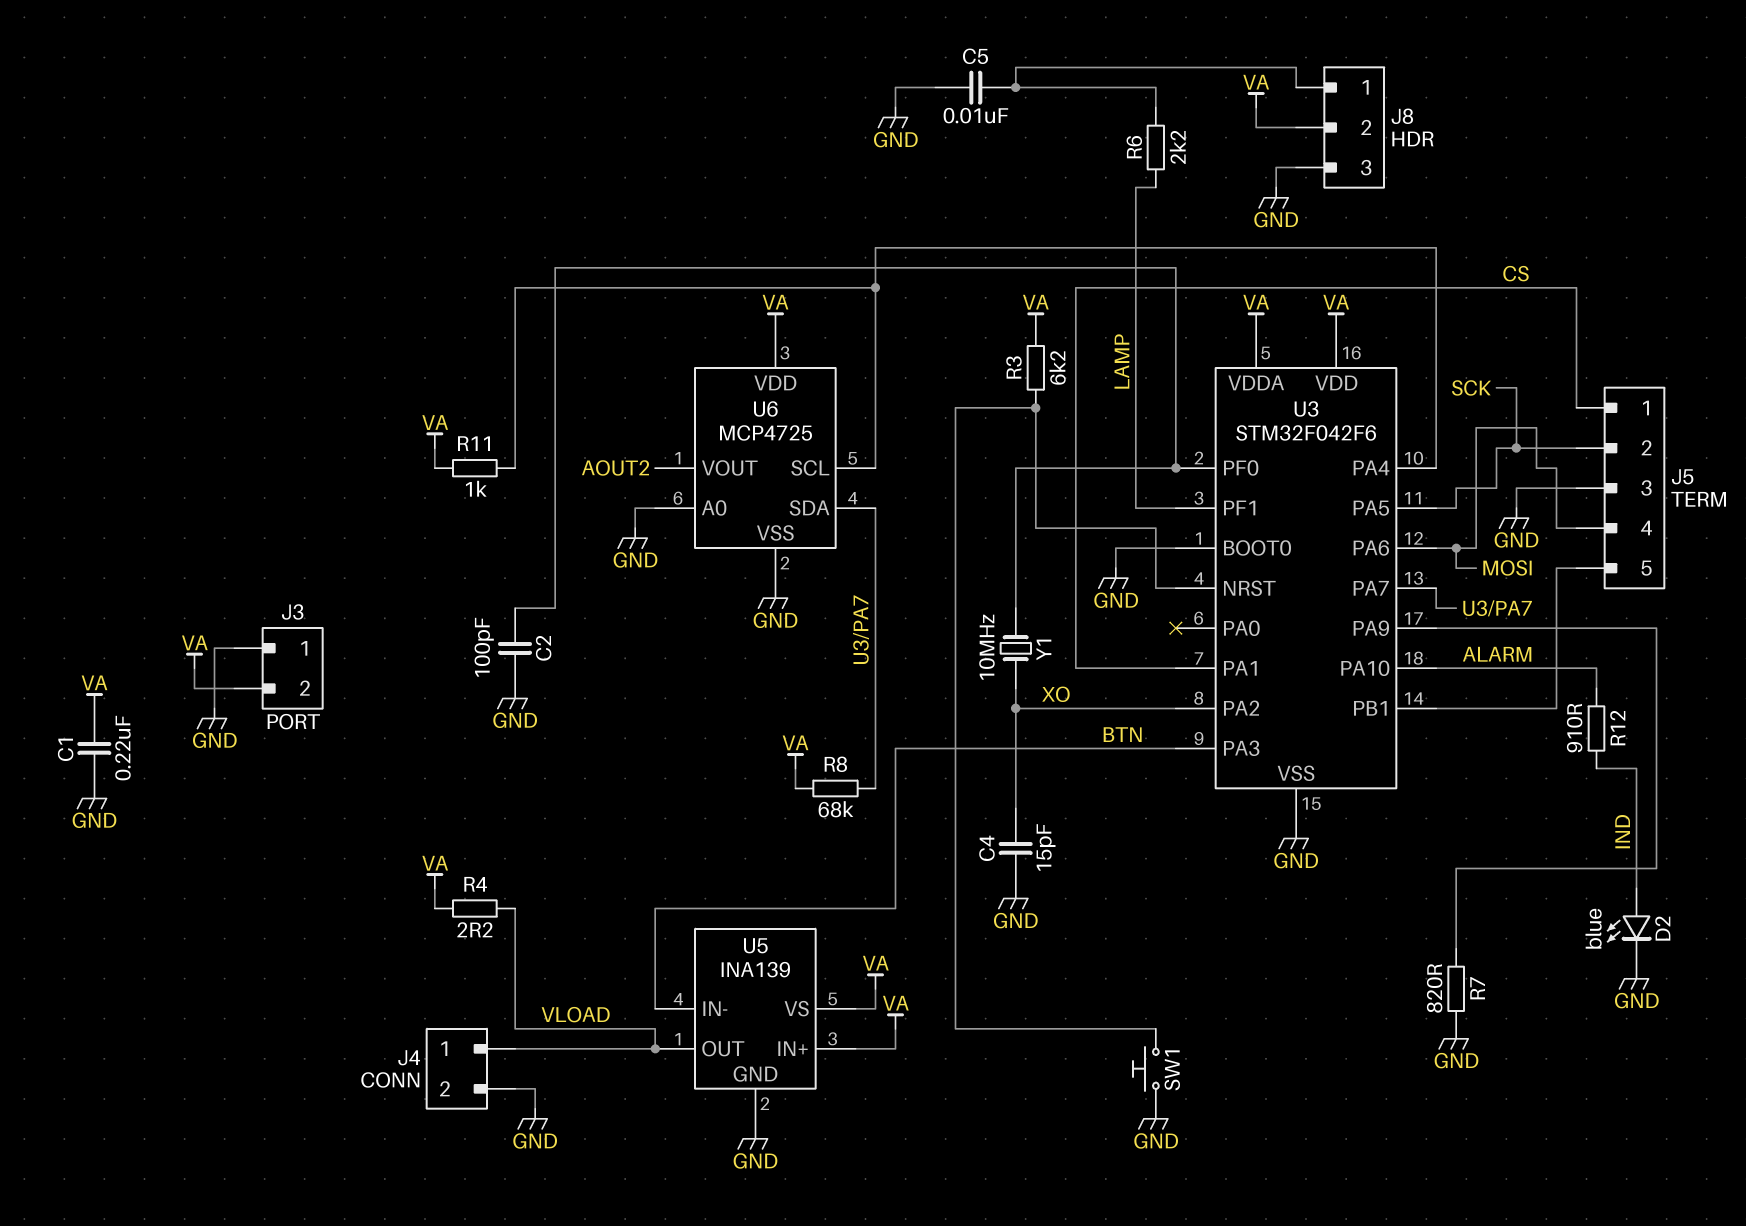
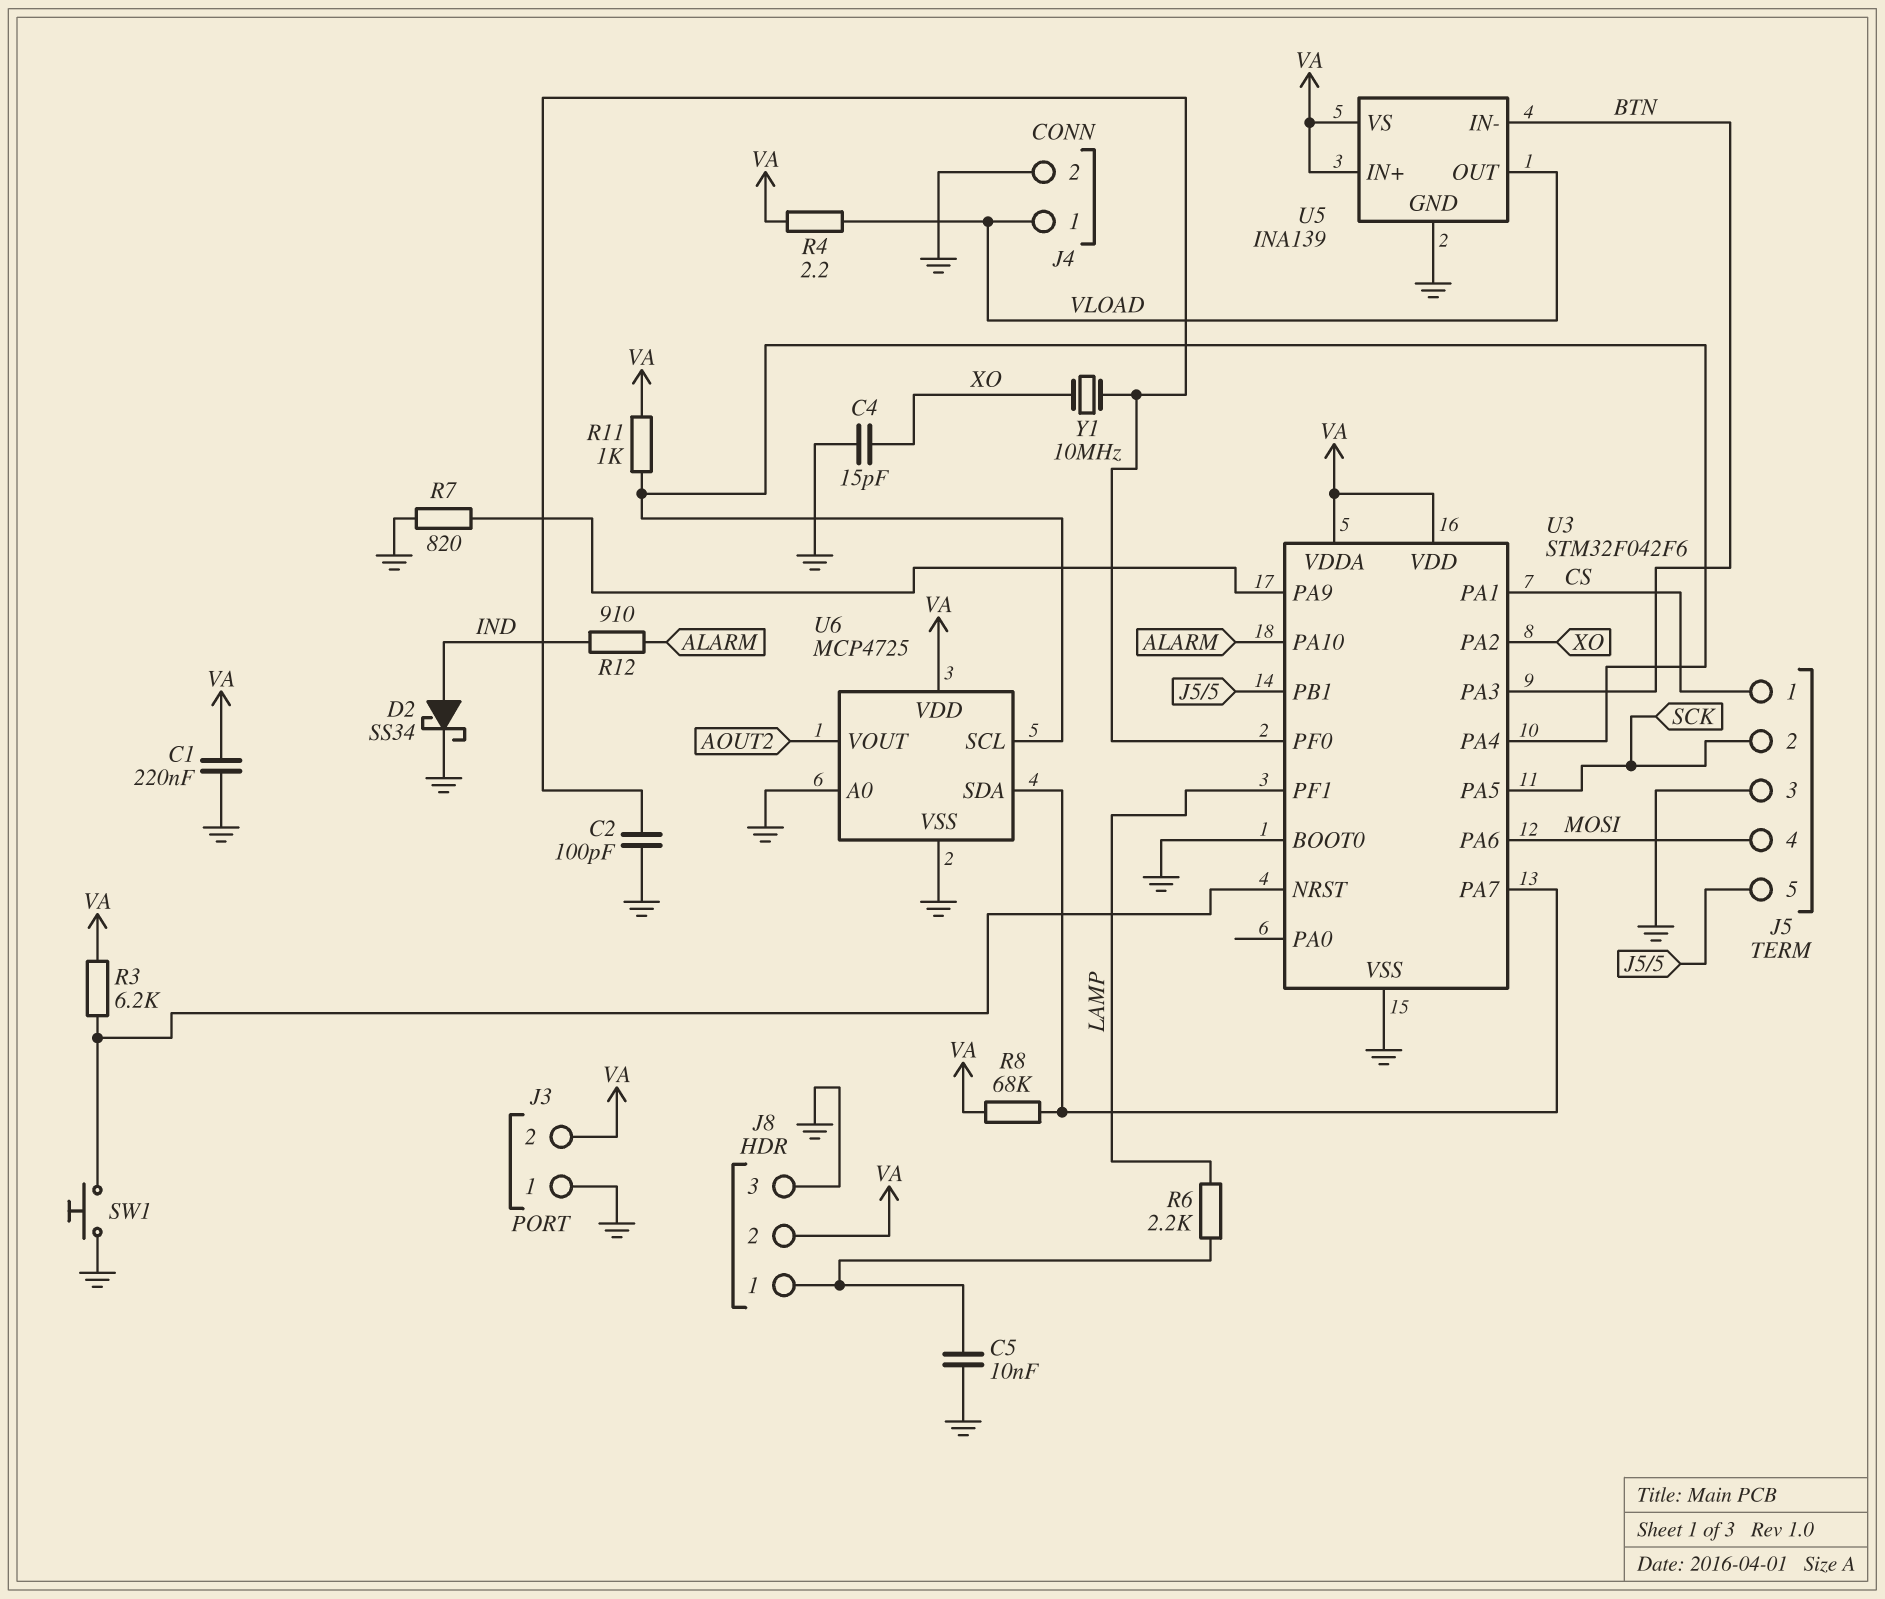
D2: LED blue (A IND, K GND) -> schottky SS34 (A IND, K GND)

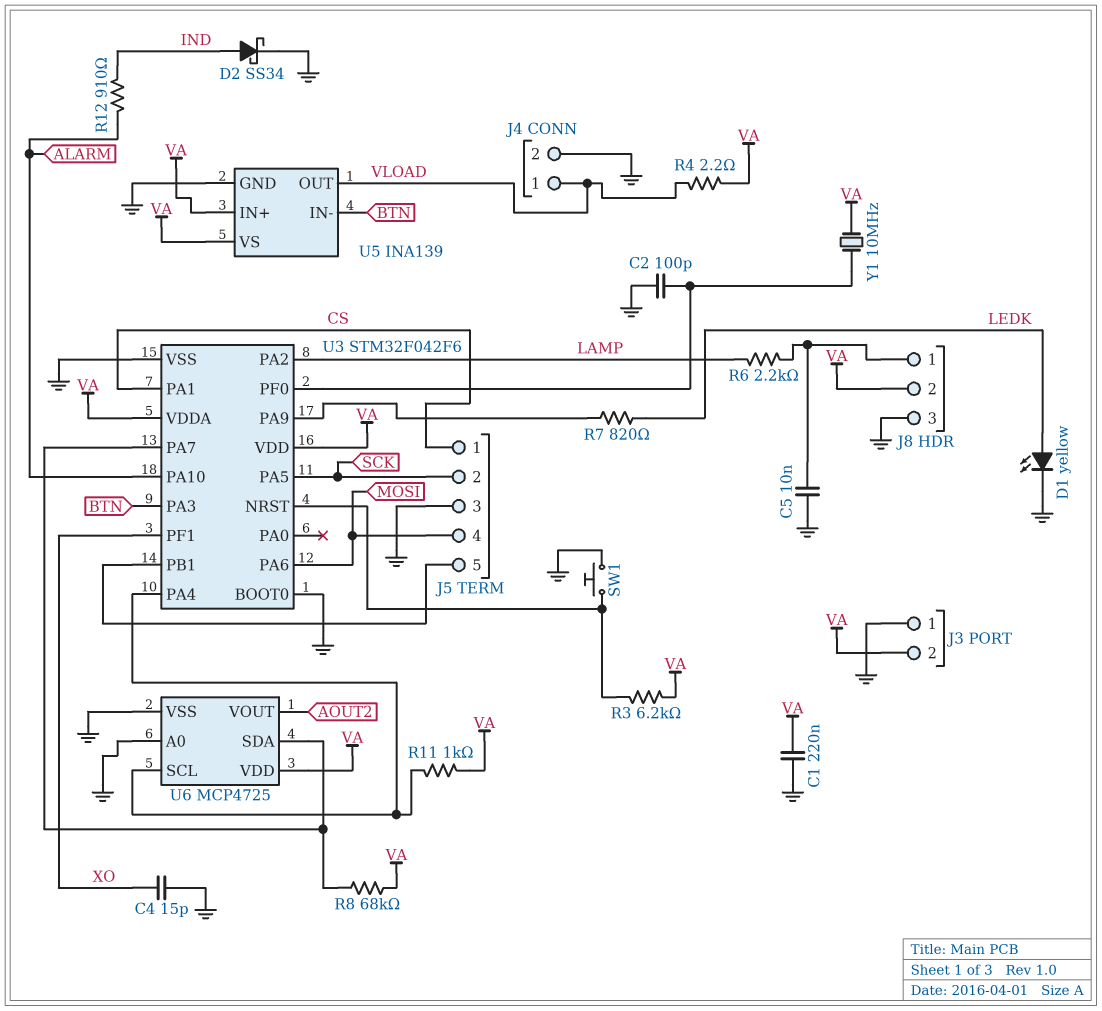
D1: none -> LED yellow (A LEDK, K GND)
R7: 820 (GND, U3/PA9) -> 820 (LEDK, U3/PA9)
U3 pin PA2: XO -> LAMP
U3 pin PF1: LAMP -> XO
Y1: 10MHz (U3/PF0, XO) -> 10MHz (U3/PF0, VA)

